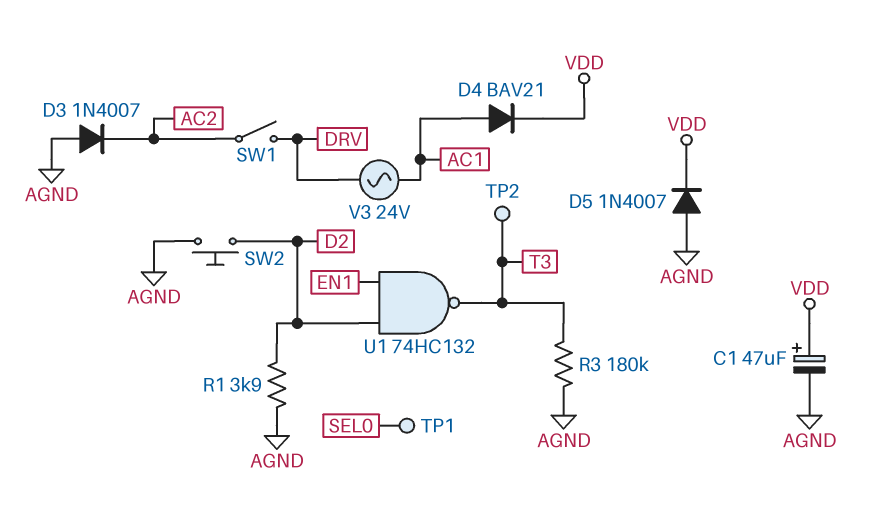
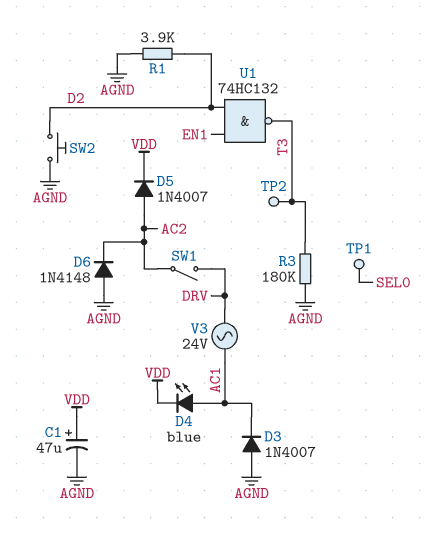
D3: diode 1N4007 (A AGND, K AC2) -> diode 1N4007 (A AGND, K AC1)
D4: diode BAV21 (A AC1, K VDD) -> LED blue (A AC1, K VDD)
D5: diode 1N4007 (A AGND, K VDD) -> diode 1N4007 (A AC2, K VDD)
D6: none -> diode 1N4148 (A AGND, K AC2)

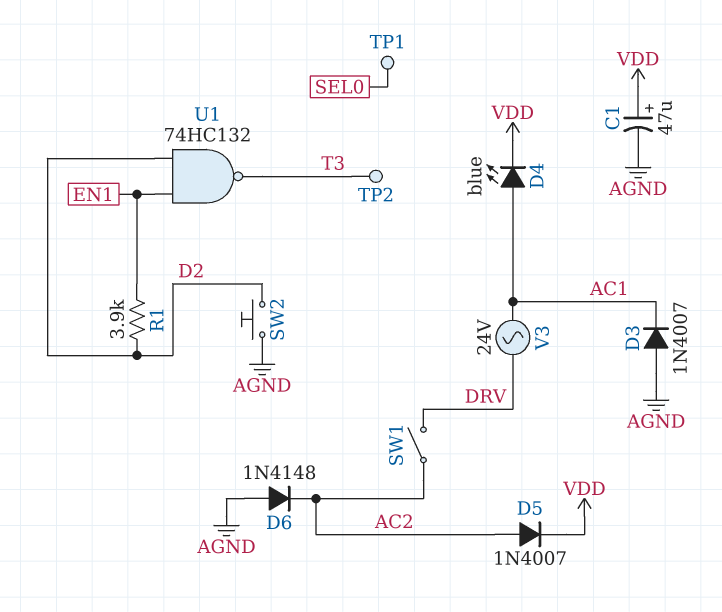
R1: 3.9k (AGND, D2) -> 3.9k (D2, EN1)
R3: 180k (AGND, T3) -> none

